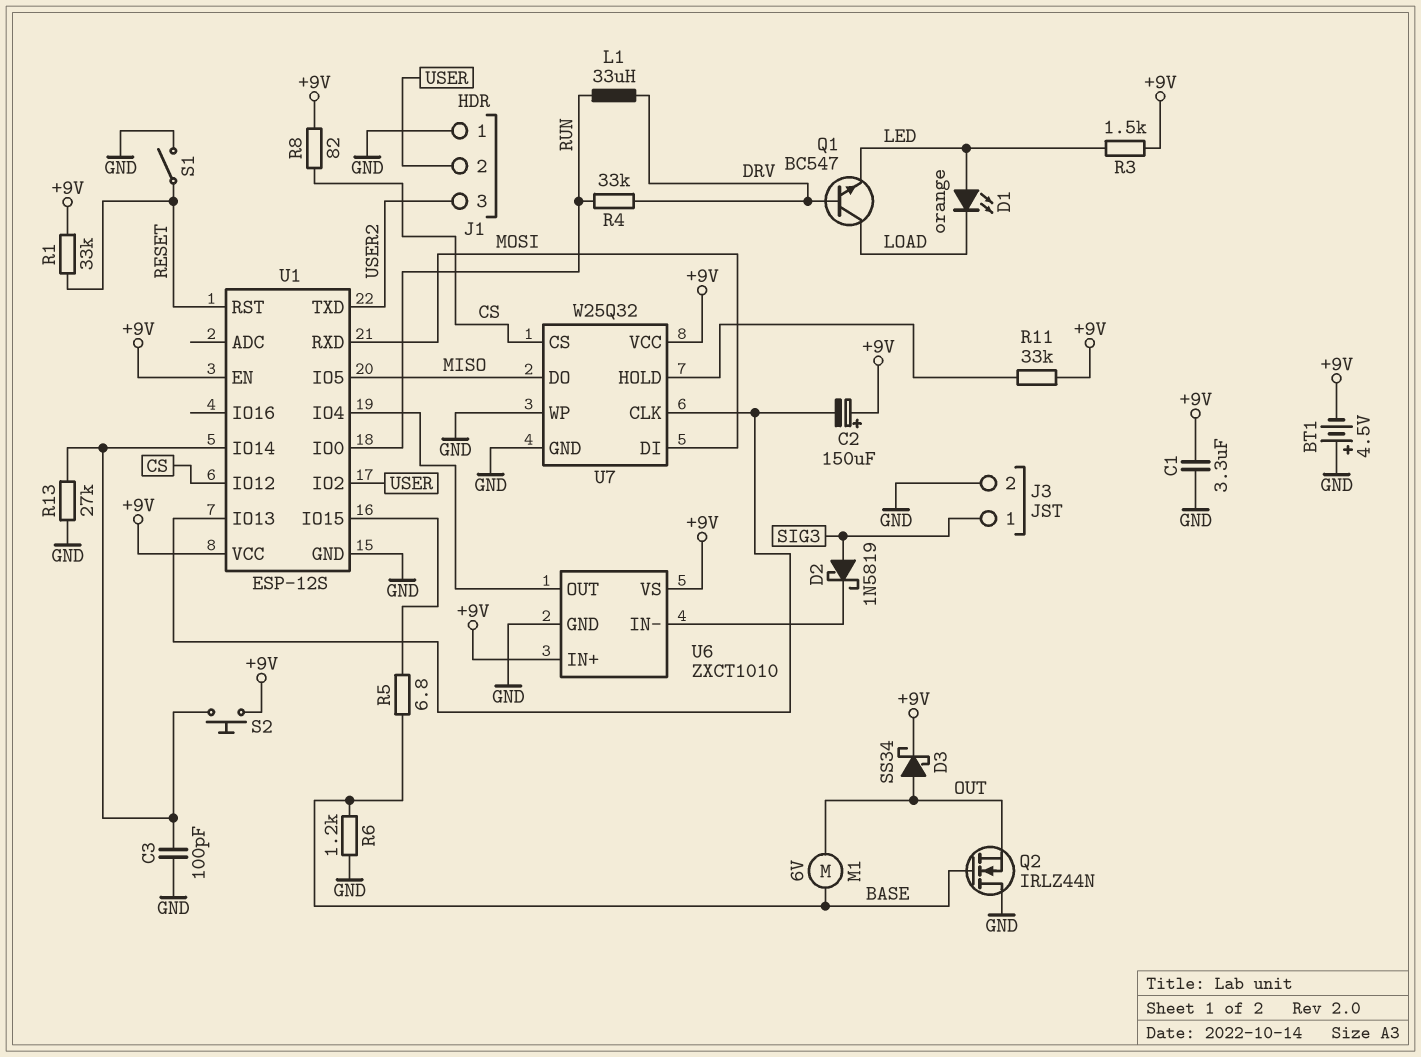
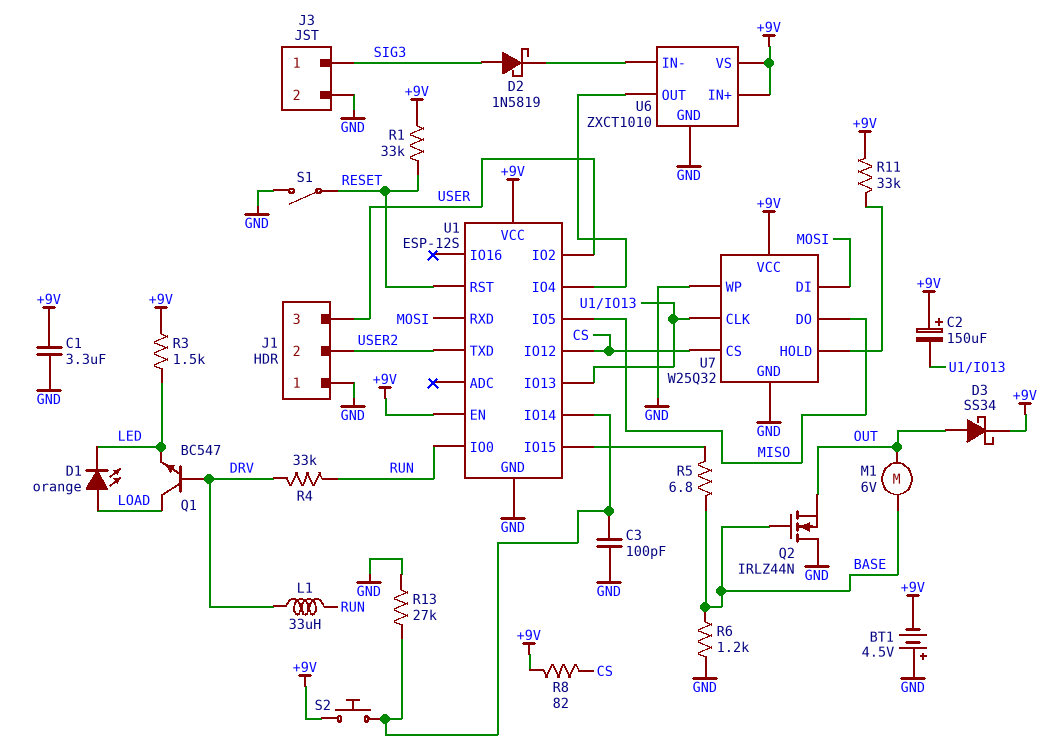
D1: LED orange (A LED, K LOAD) -> LED orange (A LOAD, K LED)
J1 pin 2: USER -> USER2
J1 pin 3: USER2 -> USER

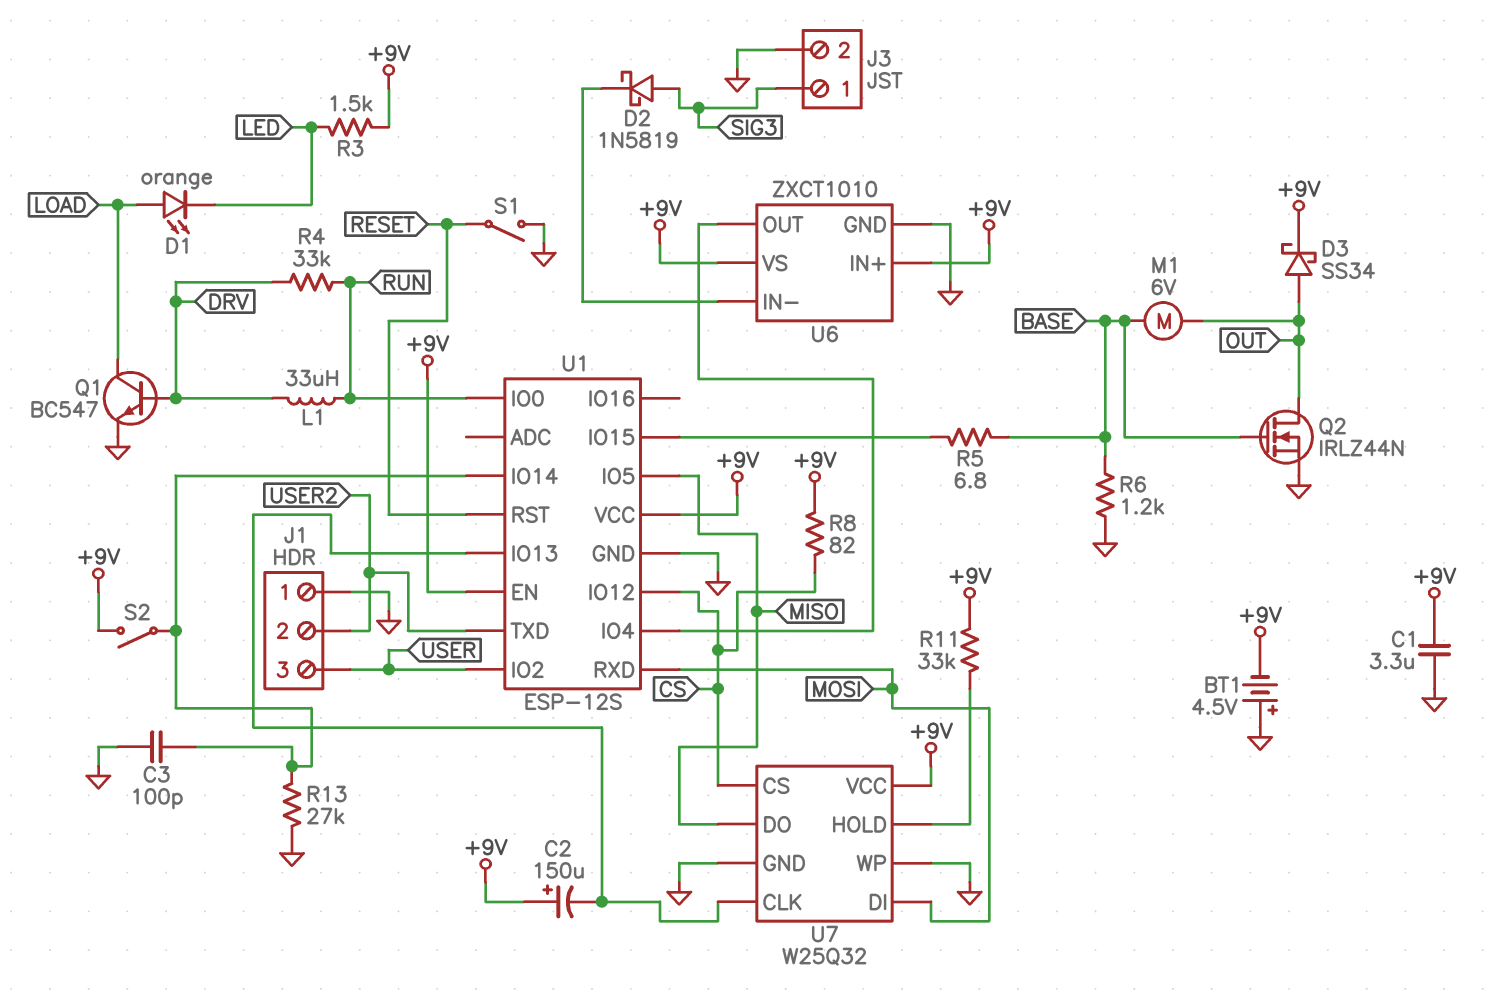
Q1: NPN BC547 (B DRV, C LOAD, E LED) -> NPN BC547 (B DRV, C LOAD, E GND)
Q2: NMOS IRLZ44N (G BASE, D GND, S OUT) -> NMOS IRLZ44N (G BASE, D OUT, S GND)
R1: 33k (+9V, RESET) -> none
S2: button (+9V, U1/IO14) -> switch (+9V, U1/IO14)

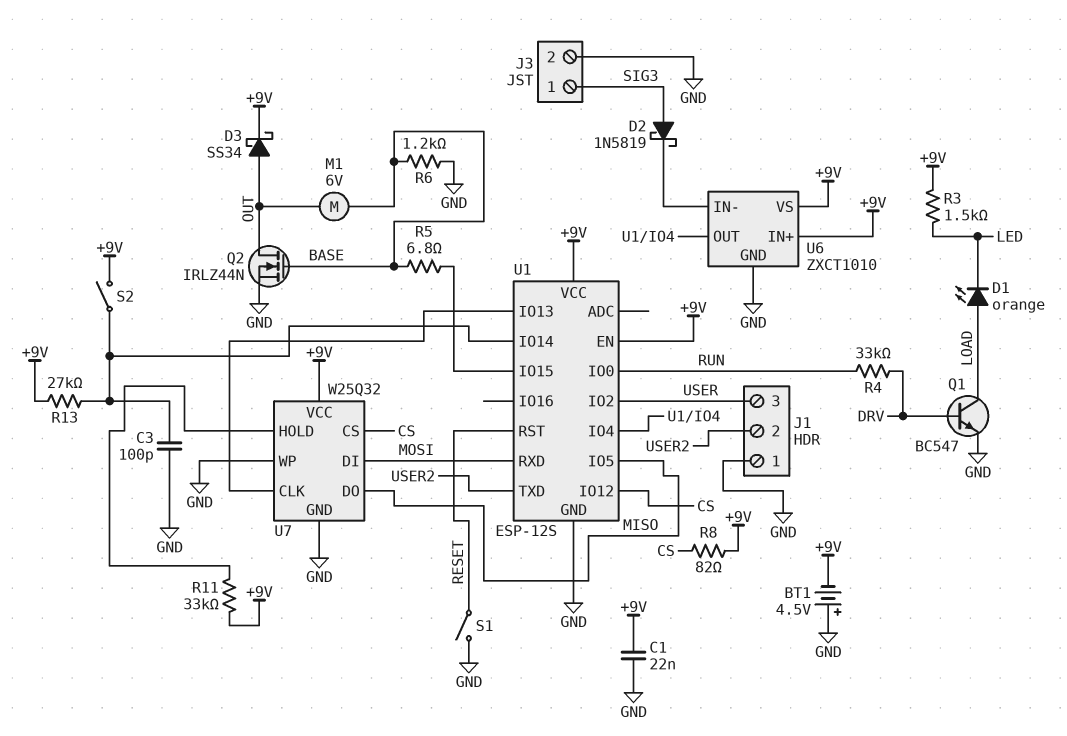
C1: 3.3uF (+9V, GND) -> 22nF (+9V, GND)
C2: 150uF (plus +9V, minus U1/IO13) -> none
L1: 33uH (DRV, RUN) -> none
R13: 27k (GND, U1/IO14) -> 27k (+9V, U1/IO14)

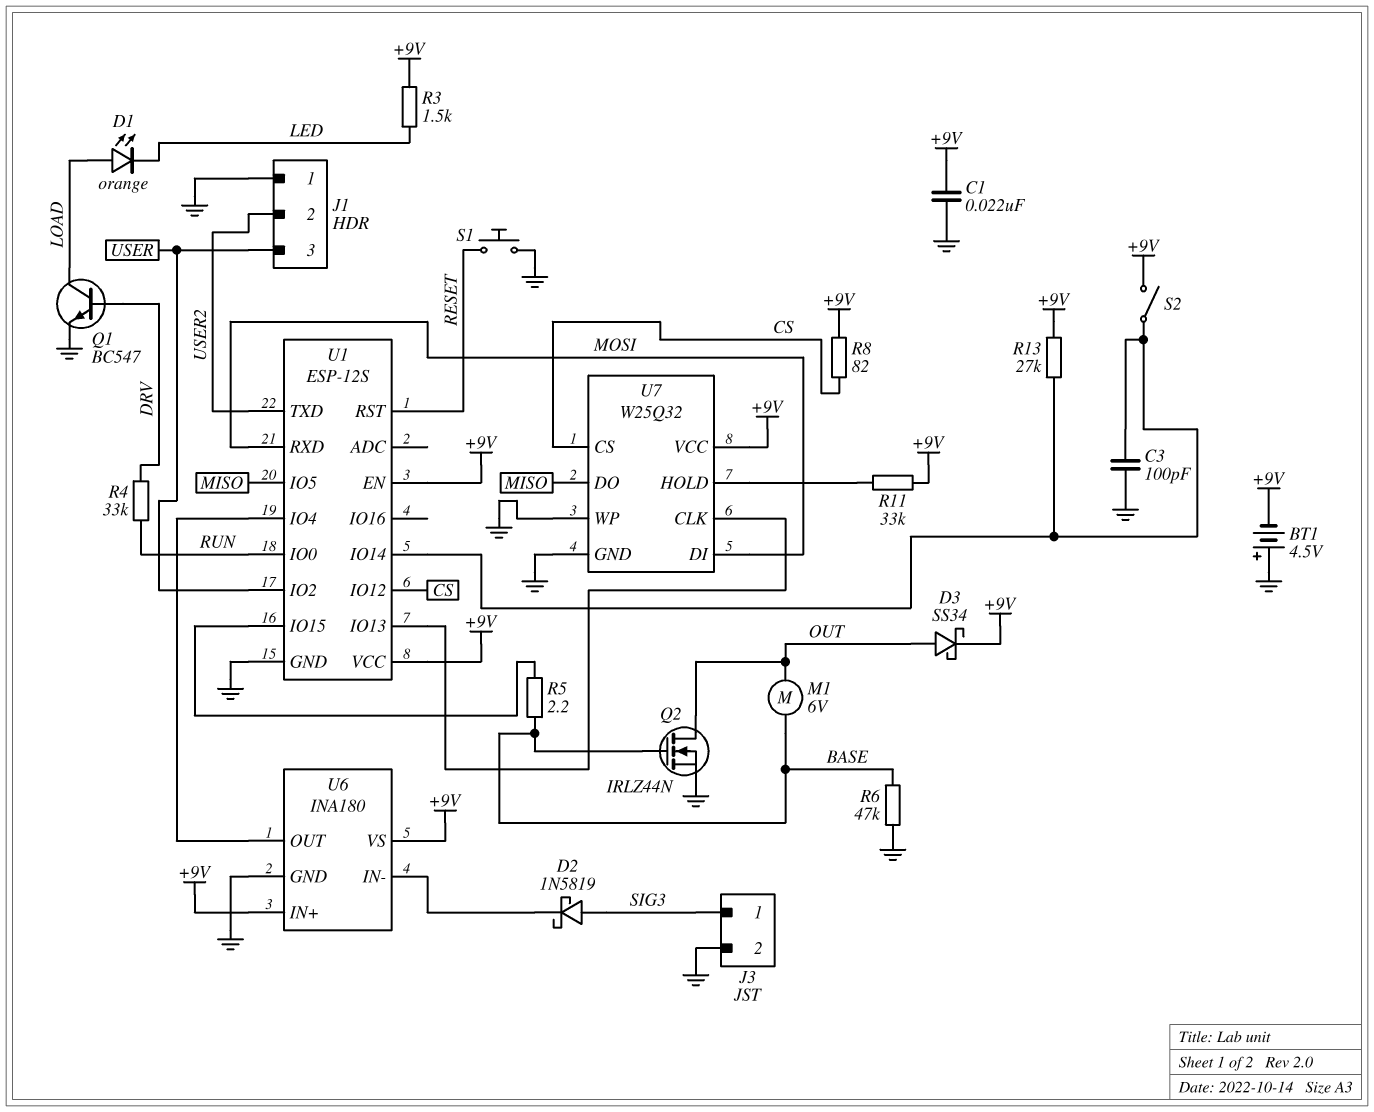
R5: 6.8 (BASE, U1/IO15) -> 2.2 (BASE, U1/IO15)
R6: 1.2k (BASE, GND) -> 47k (BASE, GND)
S1: switch (GND, RESET) -> button (GND, RESET)
U6: ZXCT1010 -> INA180

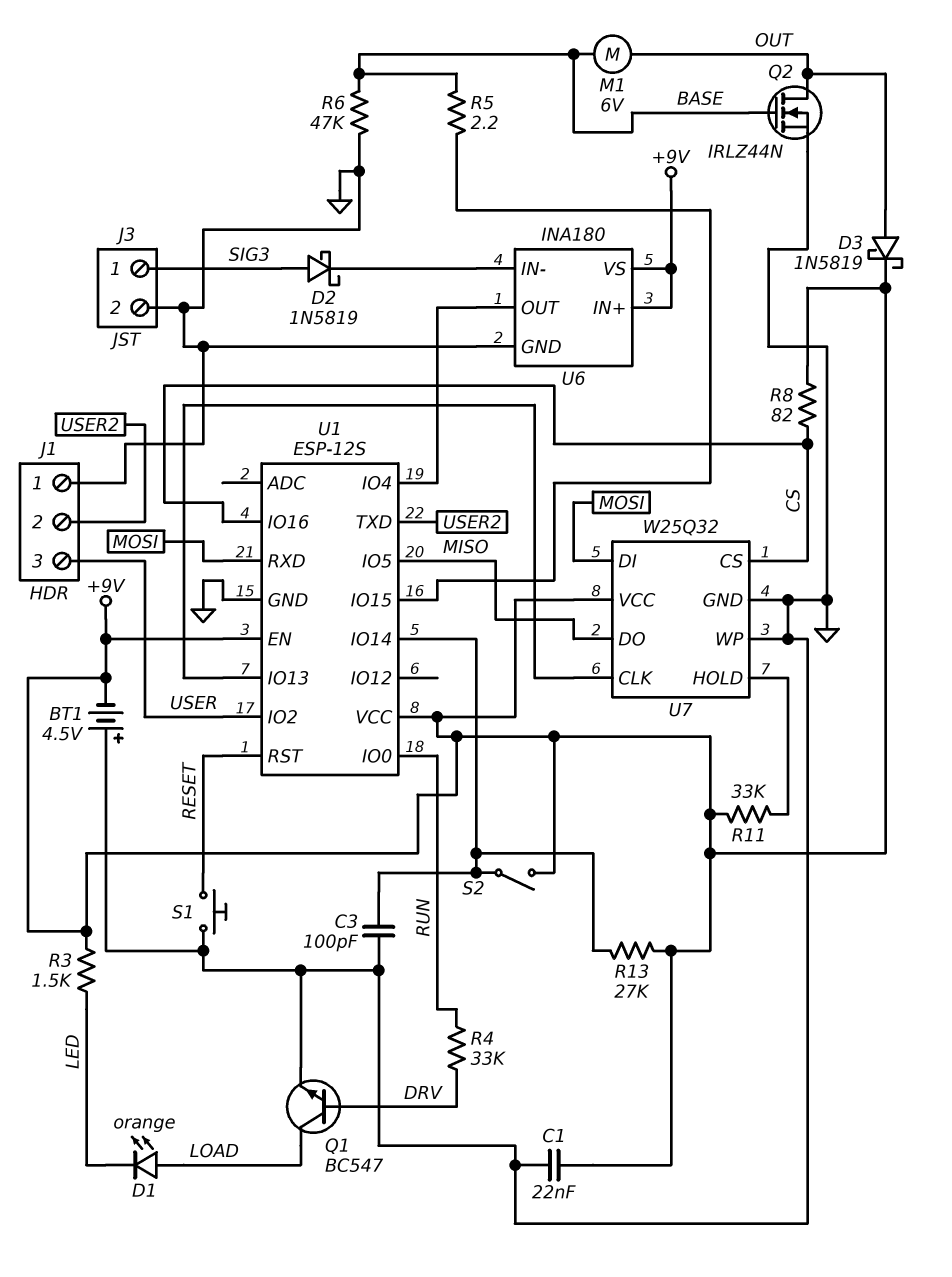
D3: schottky SS34 (A OUT, K +9V) -> schottky 1N5819 (A OUT, K +9V)
U1 pin IO12: CS -> none
U1 pin IO16: none -> CS

